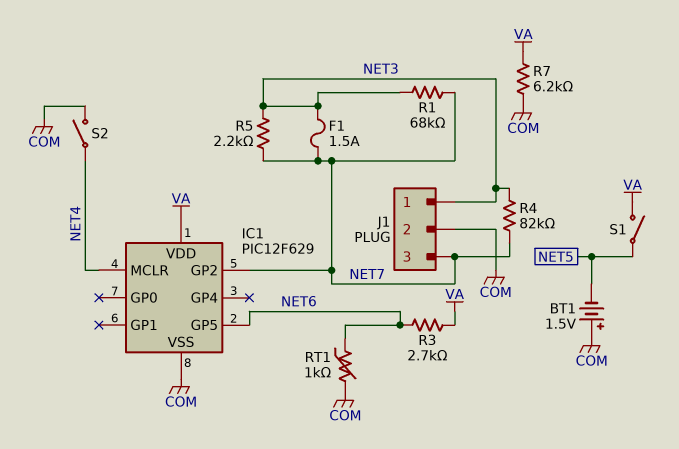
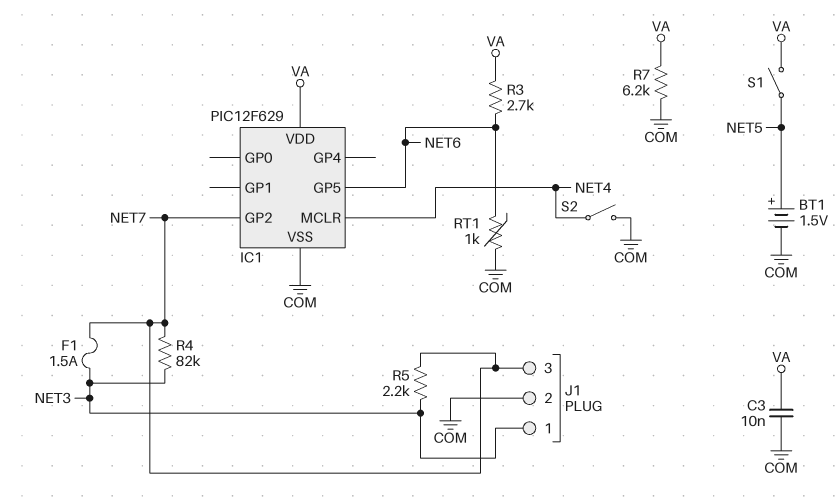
BT1: 1.5V (plus COM, minus NET5) -> 1.5V (plus NET5, minus COM)
C3: none -> 10nF (COM, VA)
R1: 68k (NET3, NET7) -> none

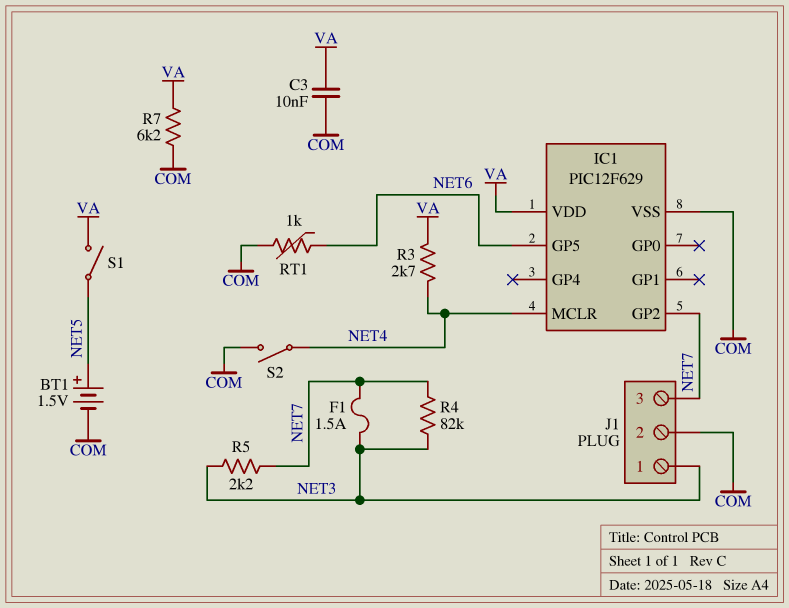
R3: 2.7k (NET6, VA) -> 2.7k (NET4, VA)

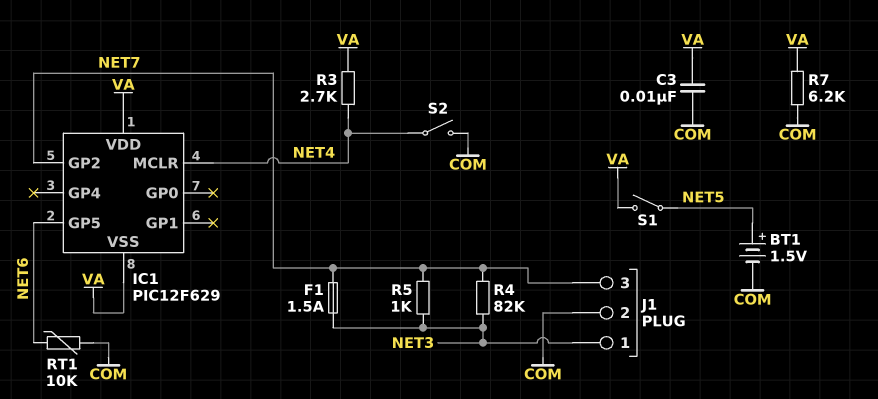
IC1 pin VSS: COM -> VA
R5: 2.2k (NET3, NET7) -> 1k (NET3, NET7)
RT1: 1k (COM, NET6) -> 10k (COM, NET6)

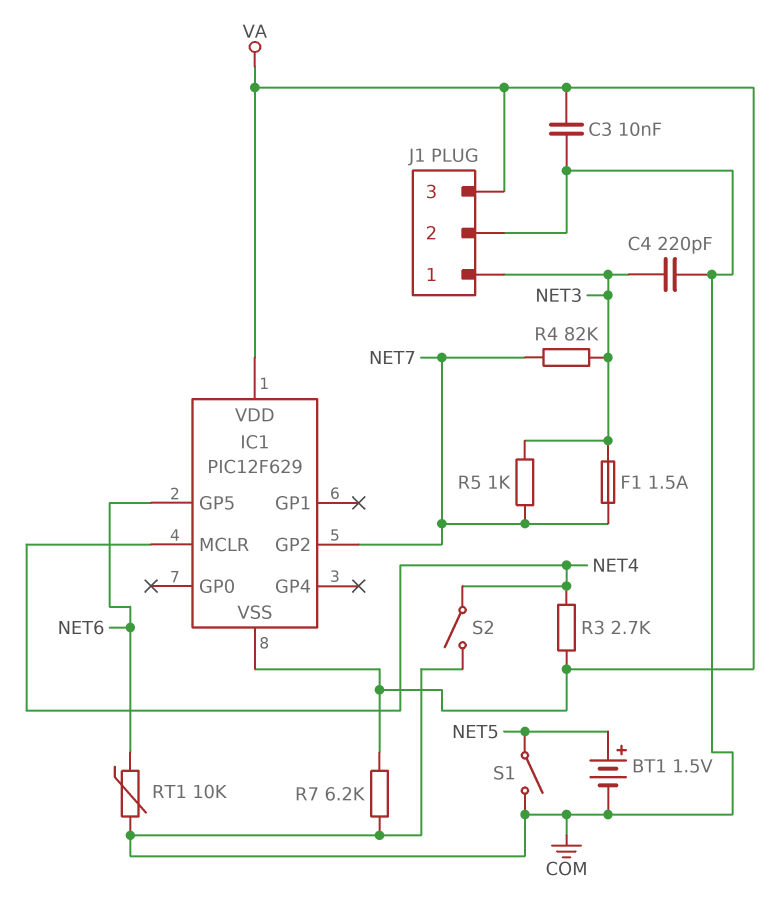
C4: none -> 220pF (COM, NET3)
J1 pin 3: NET7 -> VA
S1: switch (NET5, VA) -> switch (COM, NET5)

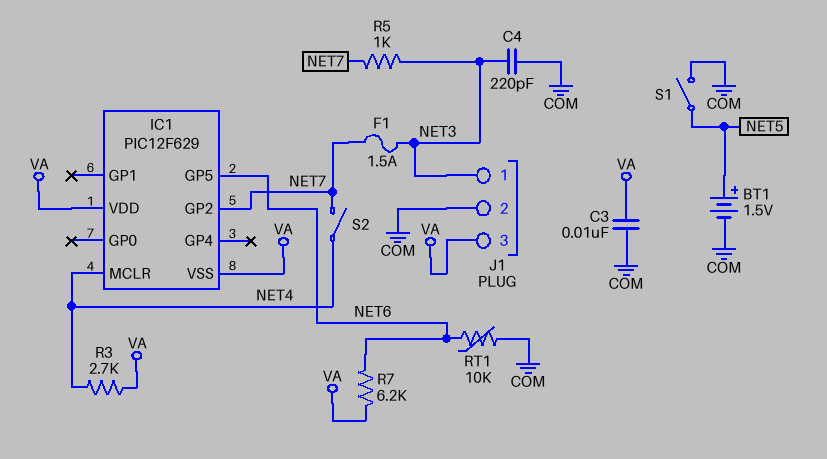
R4: 82k (NET3, NET7) -> none
R7: 6.2k (COM, VA) -> 6.2k (NET6, VA)
S2: switch (COM, NET4) -> switch (NET4, NET7)

